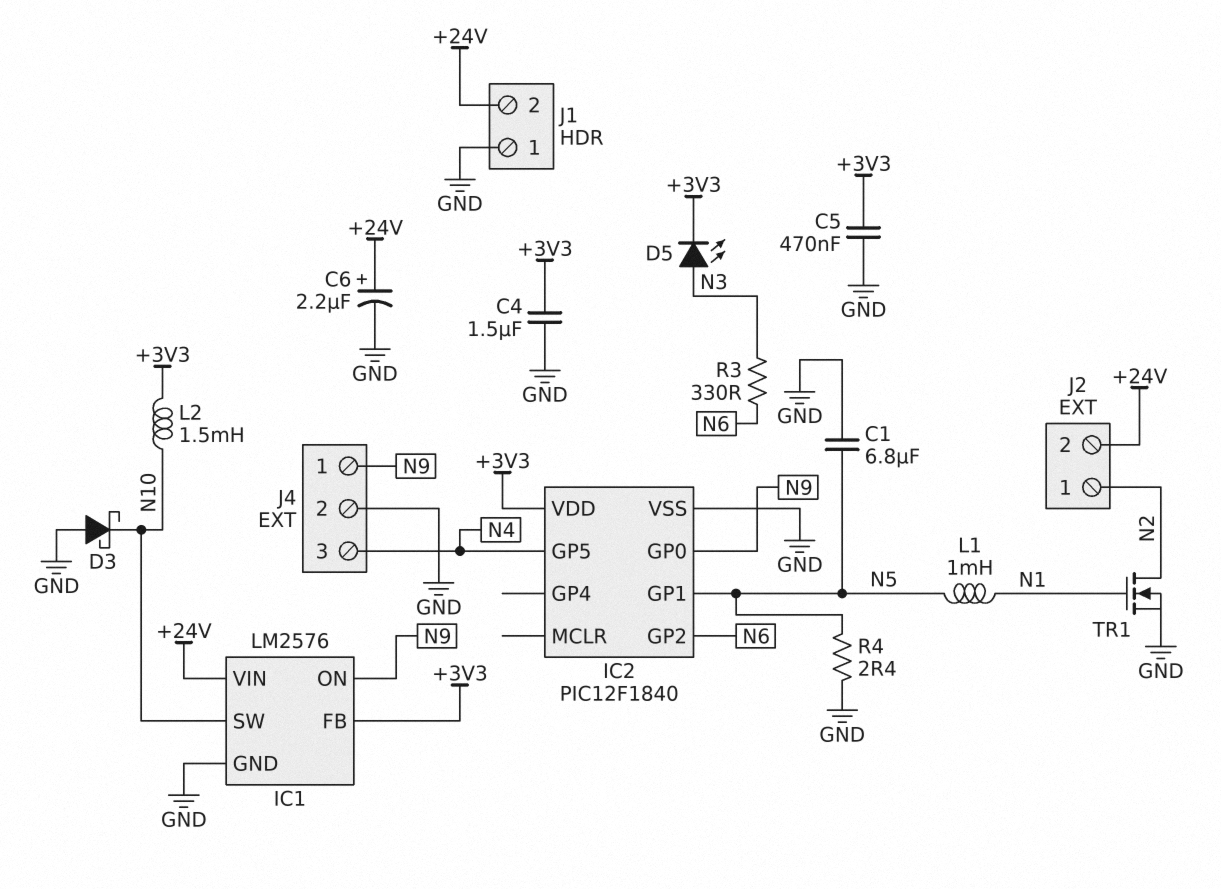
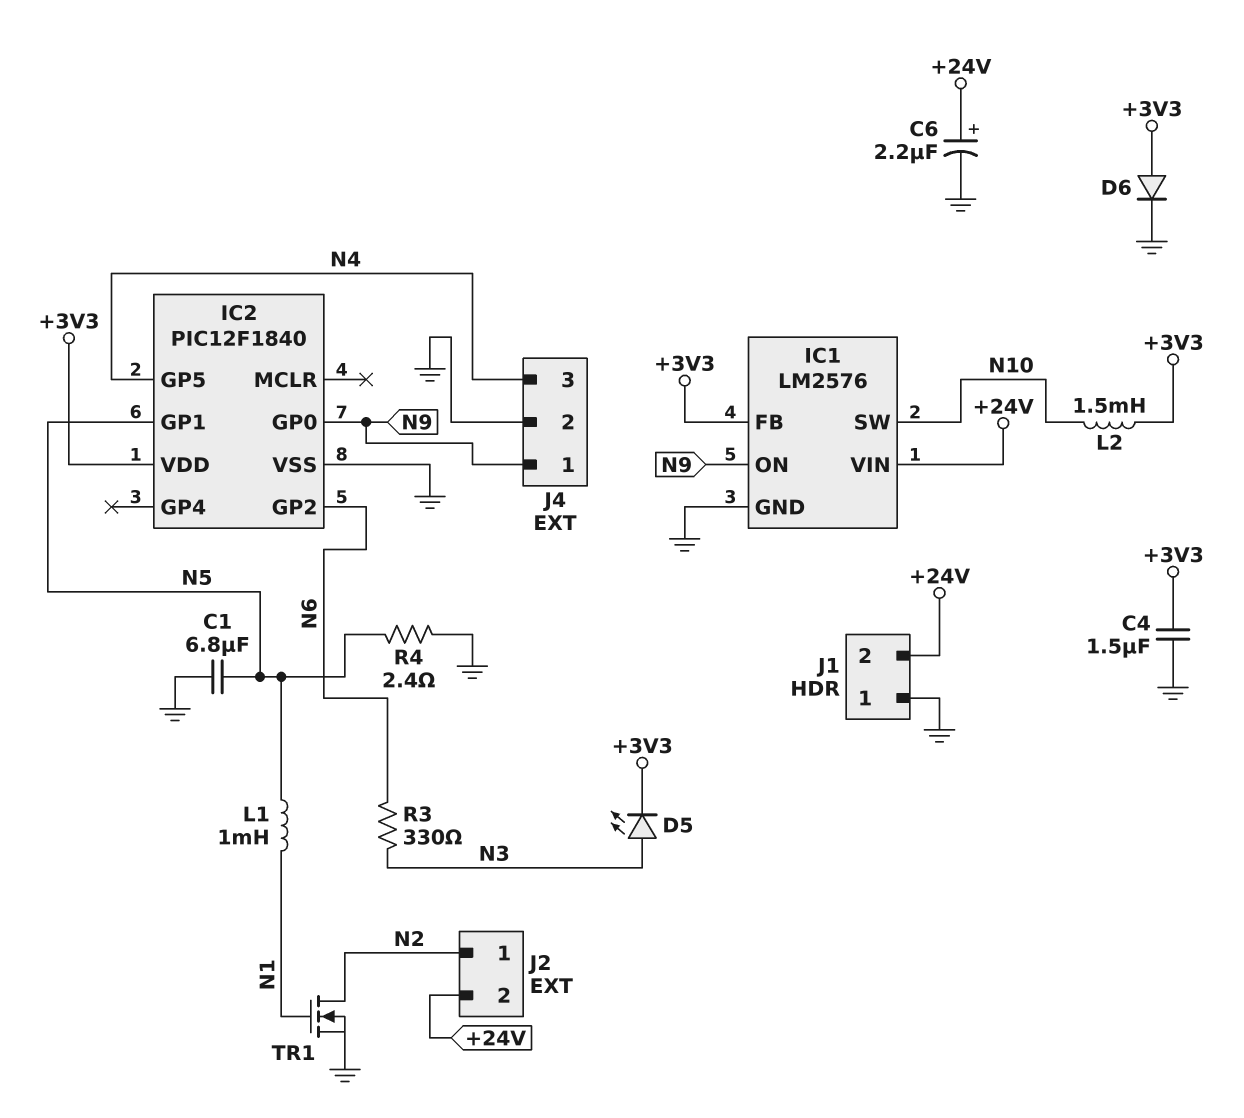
C5: 470nF (+3V3, GND) -> none
D3: schottky (A GND, K N10) -> none
D6: none -> diode (A +3V3, K GND)

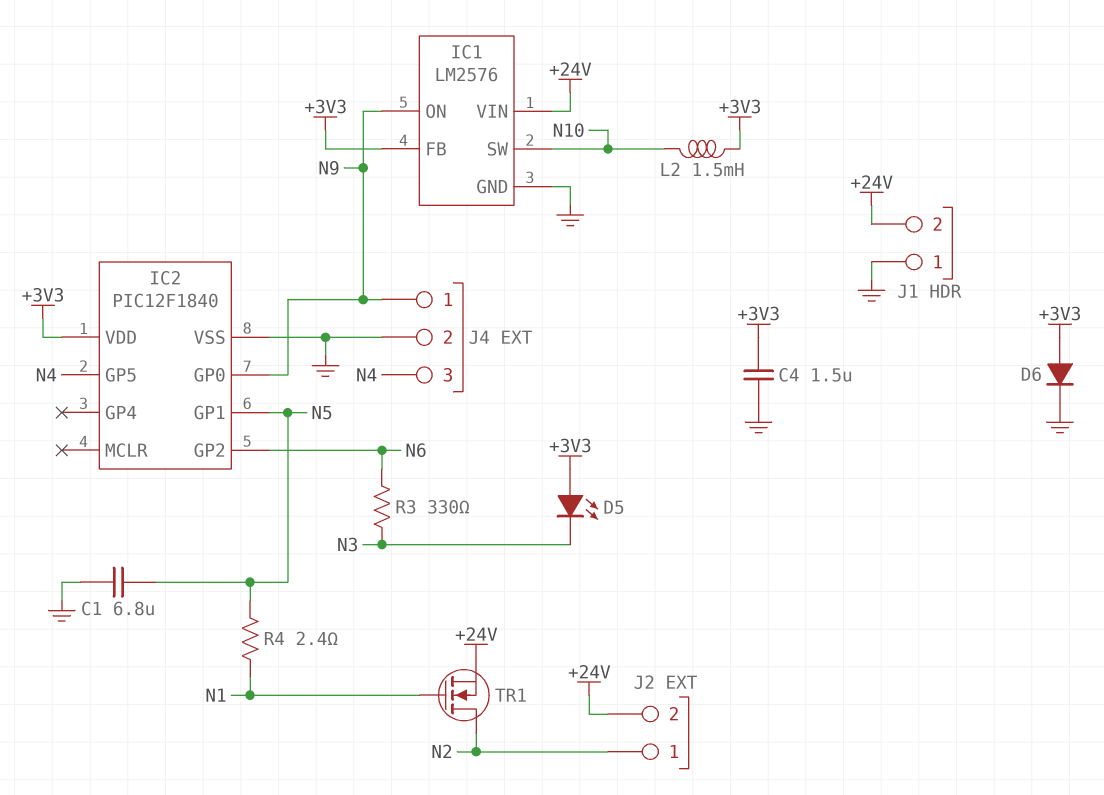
C6: 2.2uF (plus +24V, minus GND) -> none
D5: LED (A N3, K +3V3) -> LED (A +3V3, K N3)
L1: 1mH (N1, N5) -> none
R4: 2.4 (GND, N5) -> 2.4 (N1, N5)
TR1: NMOS (G N1, D N2, S GND) -> NMOS (G N1, D N2, S +24V)

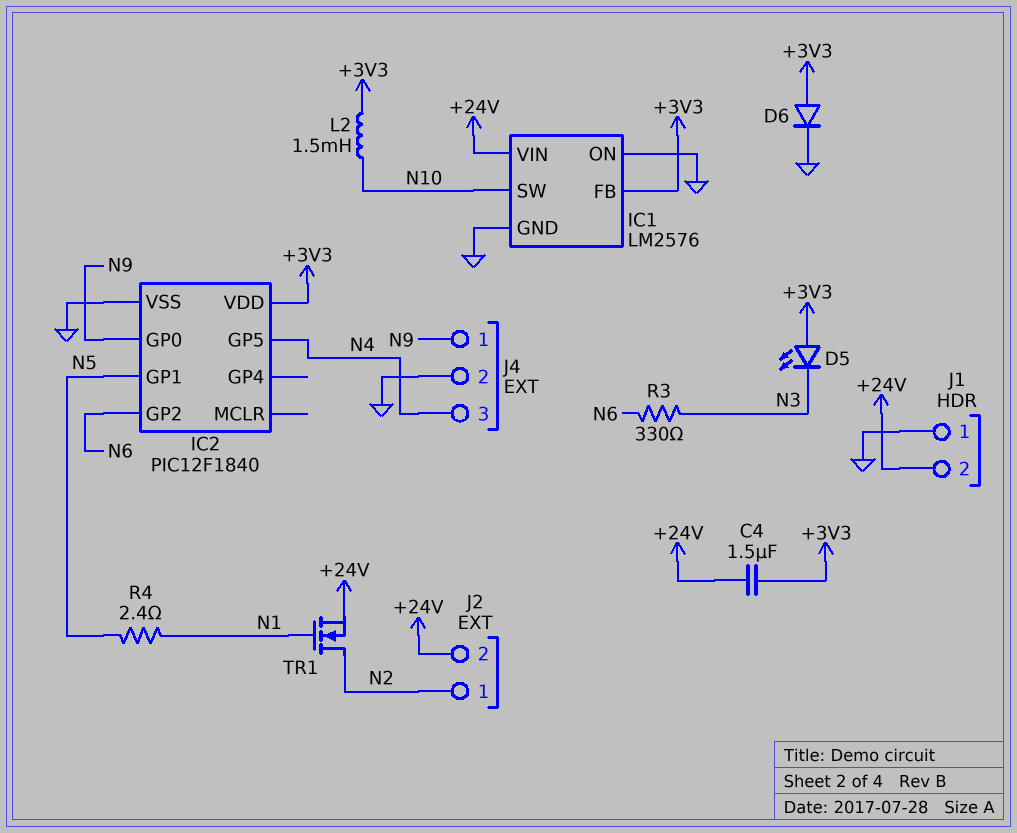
C1: 6.8uF (GND, N5) -> none
C4: 1.5uF (+3V3, GND) -> 1.5uF (+3V3, +24V)
IC1 pin ON: N9 -> GND

